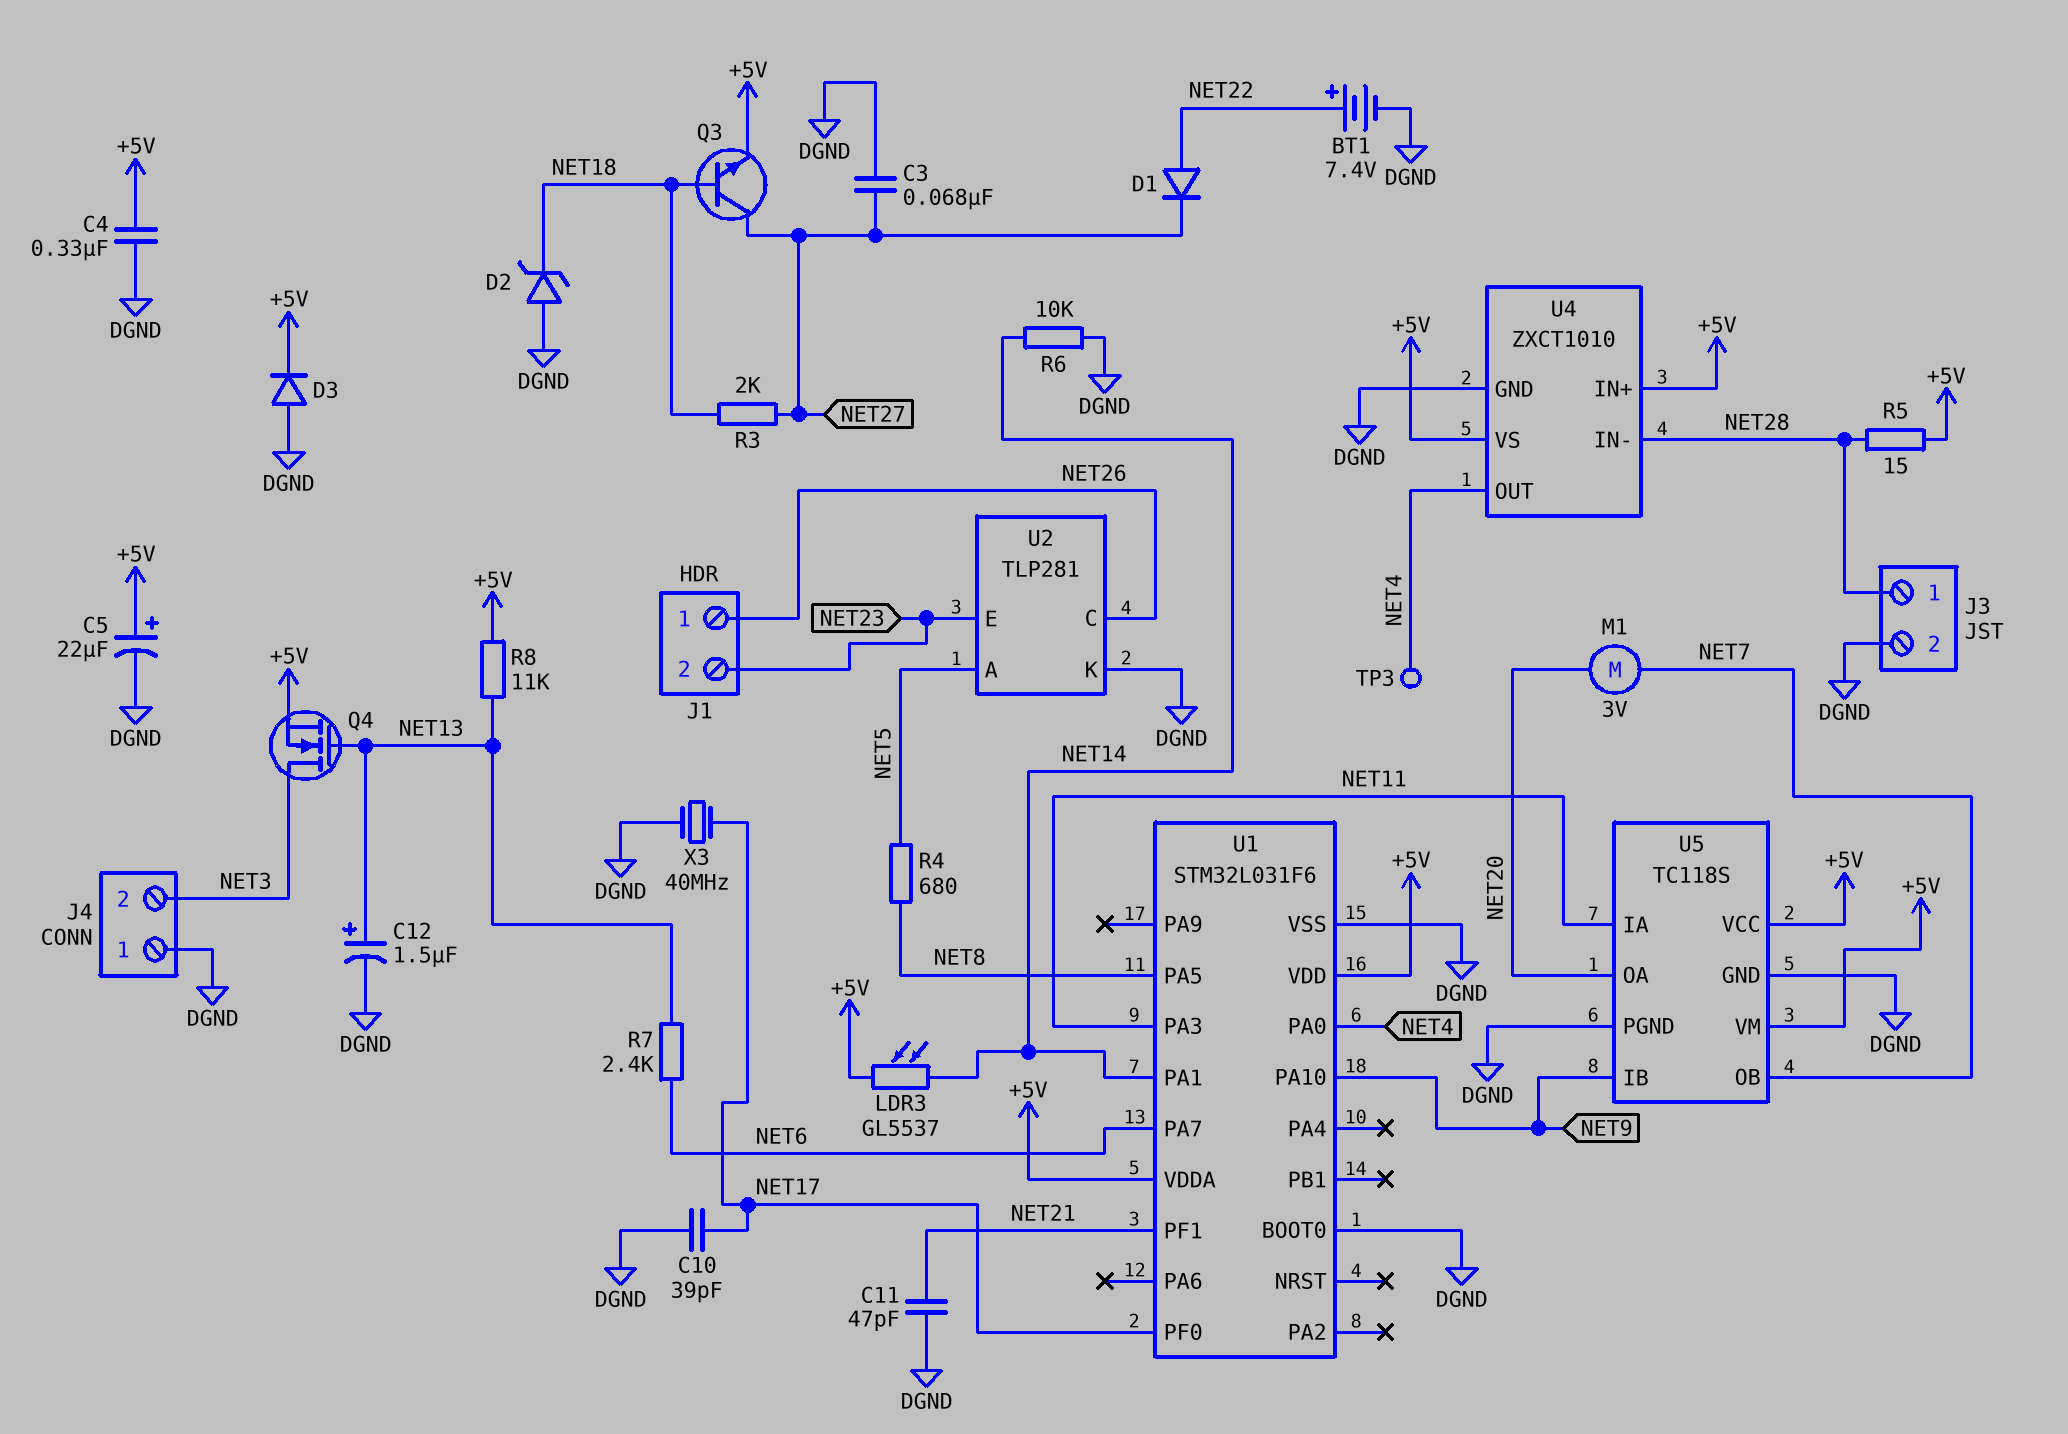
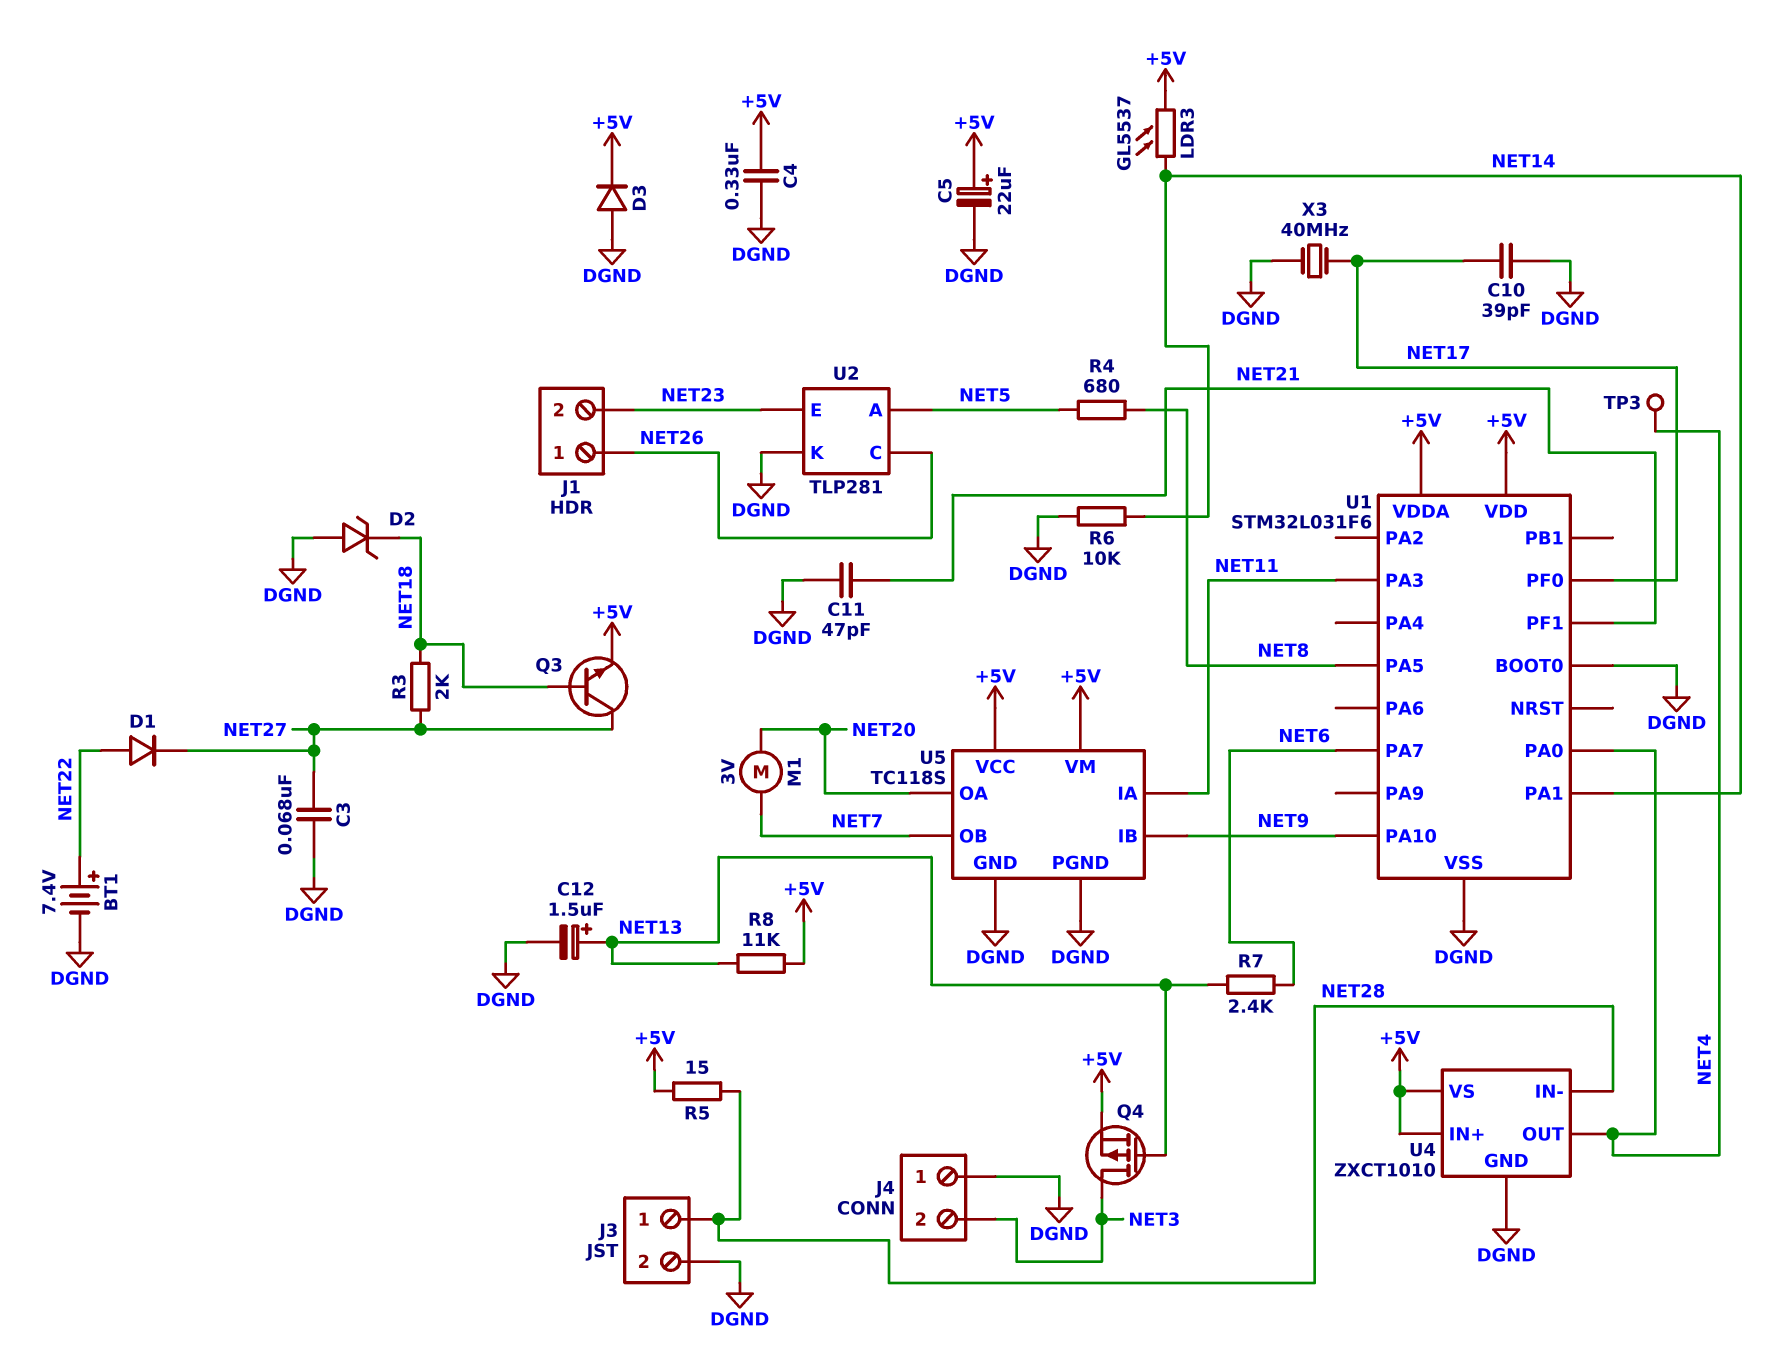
Q4: NMOS (G NET13, D NET3, S +5V) -> PMOS (G NET13, D NET3, S +5V)

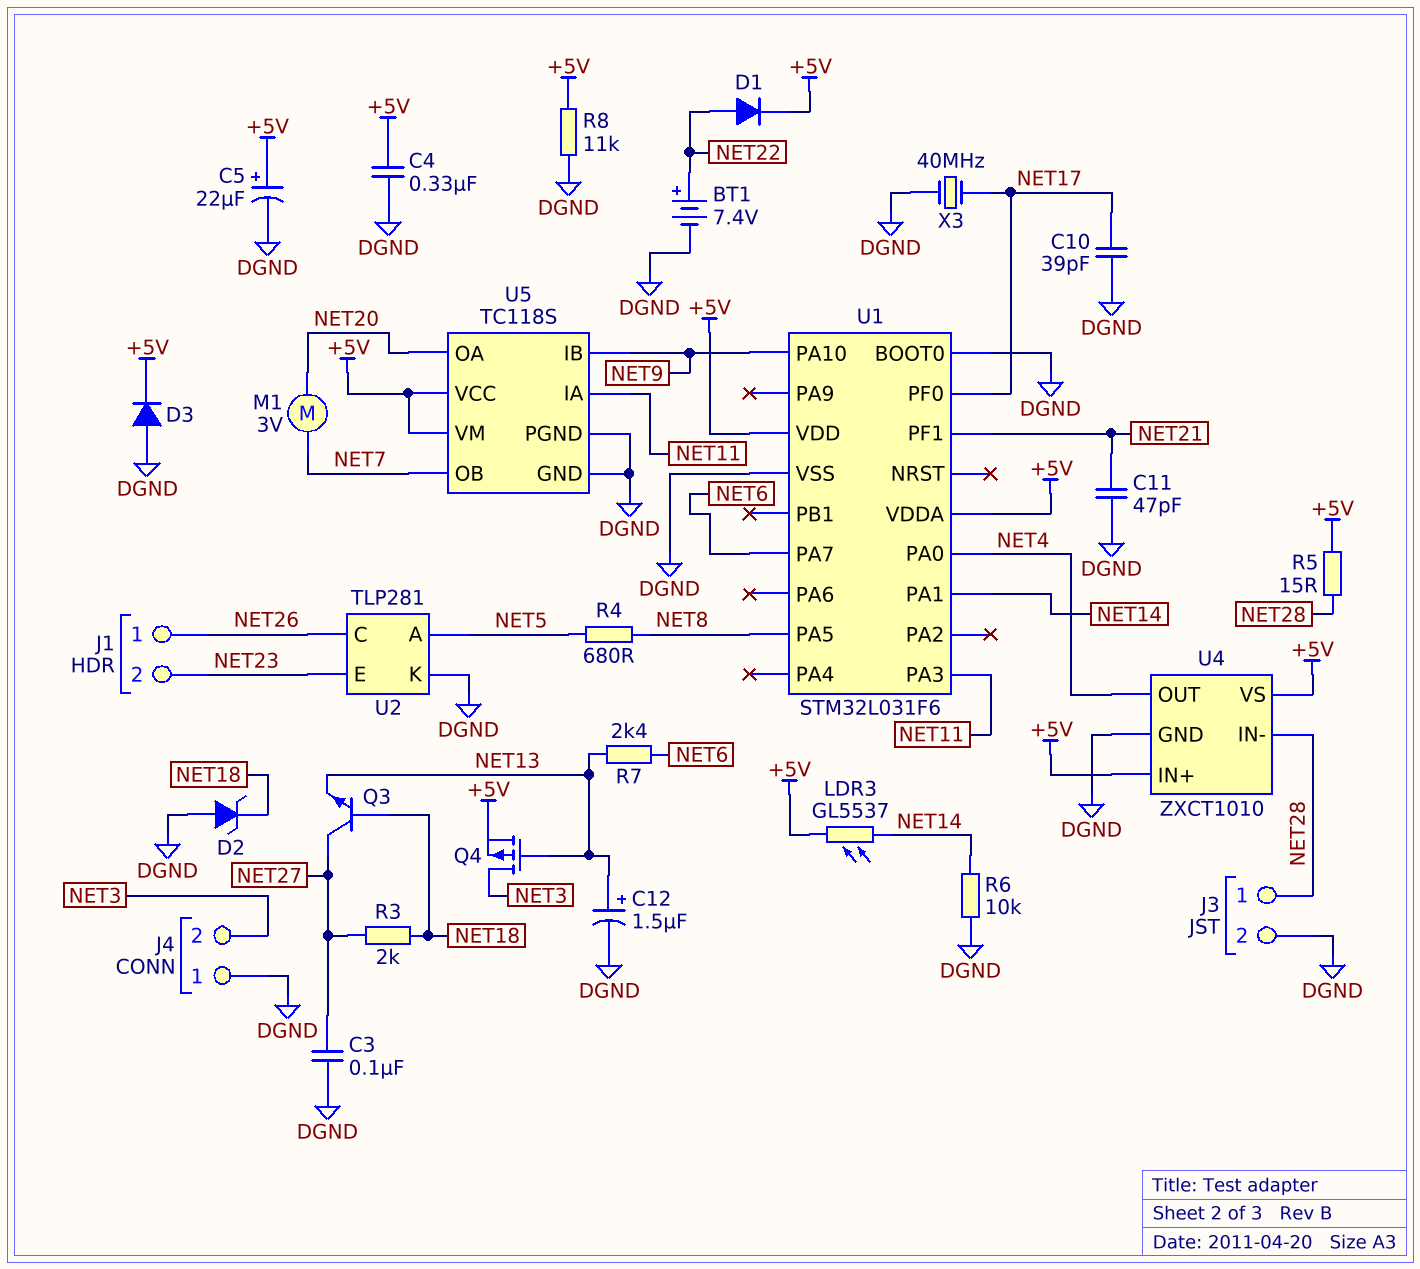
C3: 68nF (DGND, NET27) -> 100nF (DGND, NET27)
D1: diode (A NET22, K NET27) -> diode (A NET22, K +5V)
Q3: NPN (B NET18, C NET27, E +5V) -> NPN (B NET18, C NET27, E NET13)
R8: 11k (+5V, NET13) -> 11k (+5V, DGND)
TP3: test point (NET4) -> none

